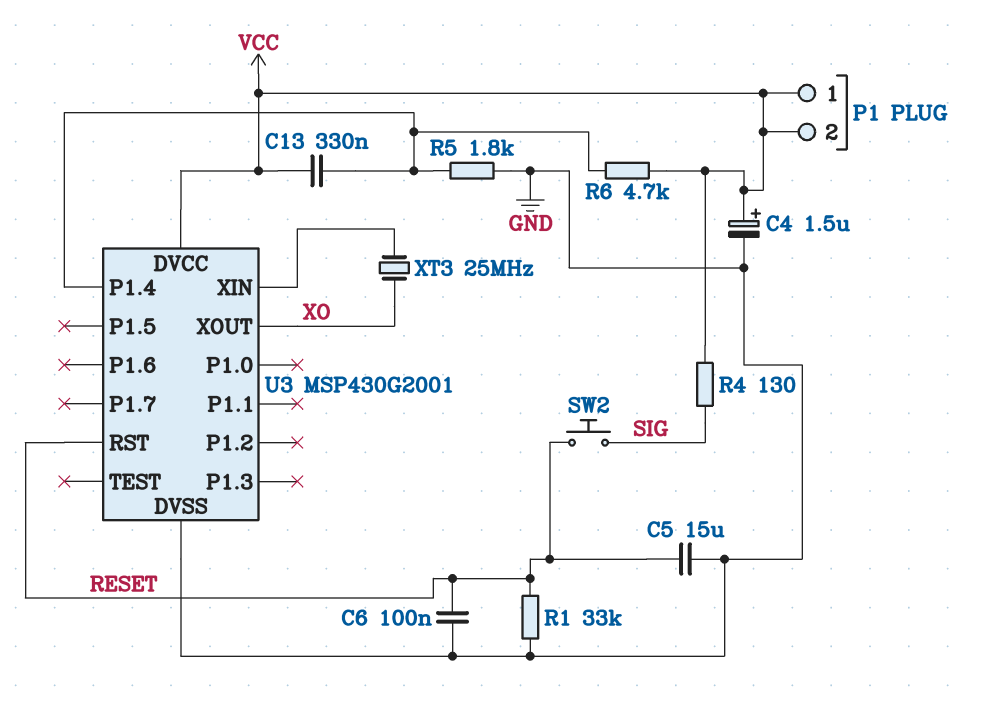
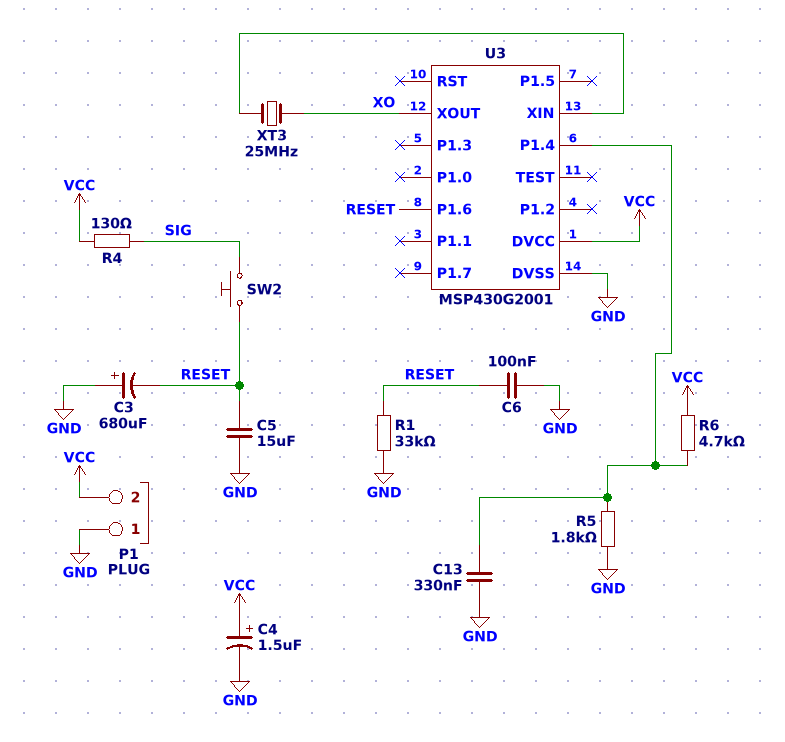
C3: none -> 680uF (plus GND, minus RESET)
C13: 330nF (U3/P1.4, VCC) -> 330nF (GND, U3/P1.4)
P1 pin 1: VCC -> GND
U3 pin P1.6: none -> RESET
U3 pin RST: RESET -> none

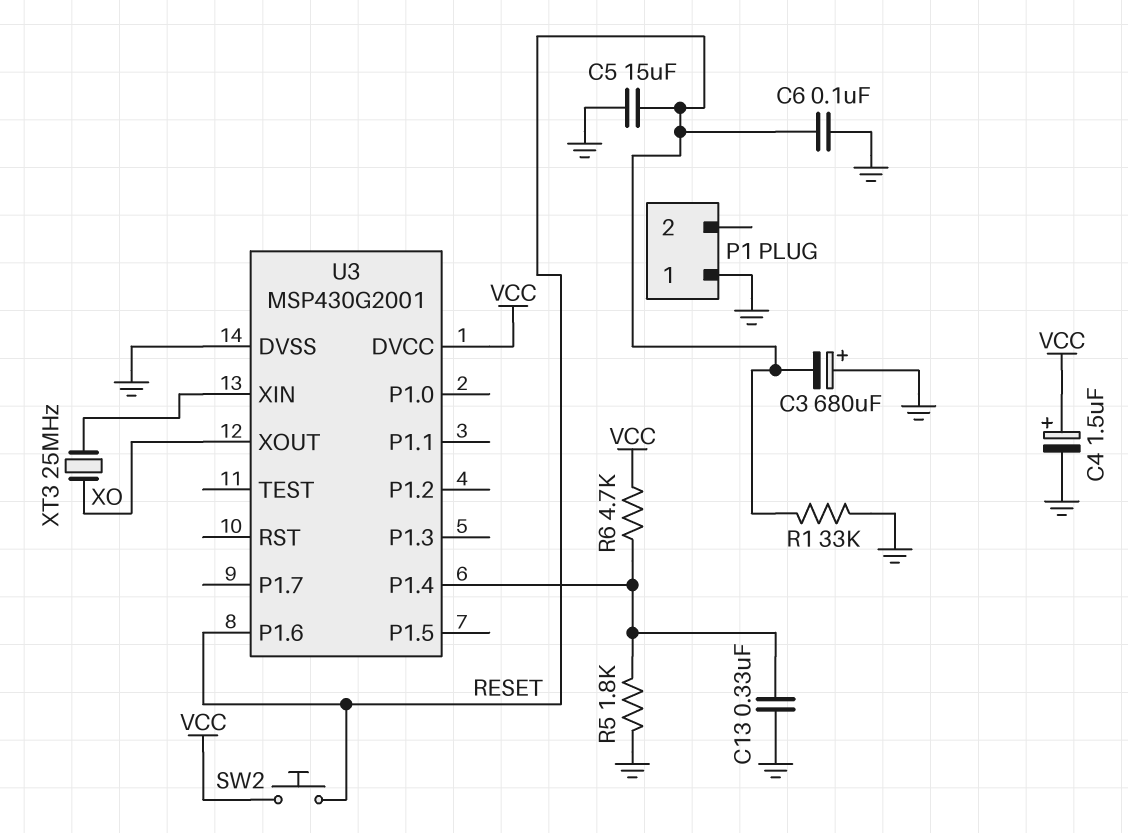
P1 pin 2: VCC -> none
R4: 130 (SIG, VCC) -> none
SW2: button (RESET, SIG) -> button (RESET, VCC)

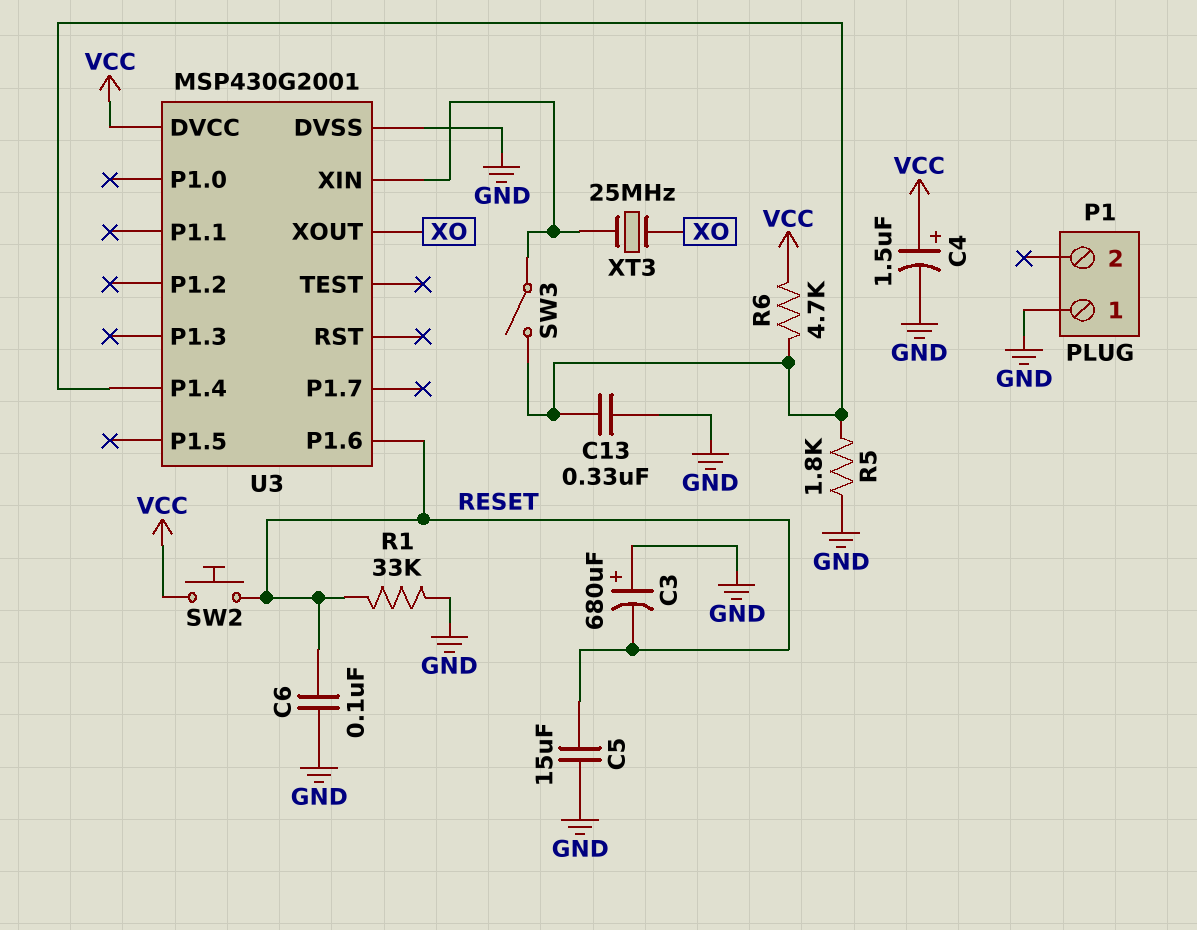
SW3: none -> switch (U3/P1.4, U3/XIN)

